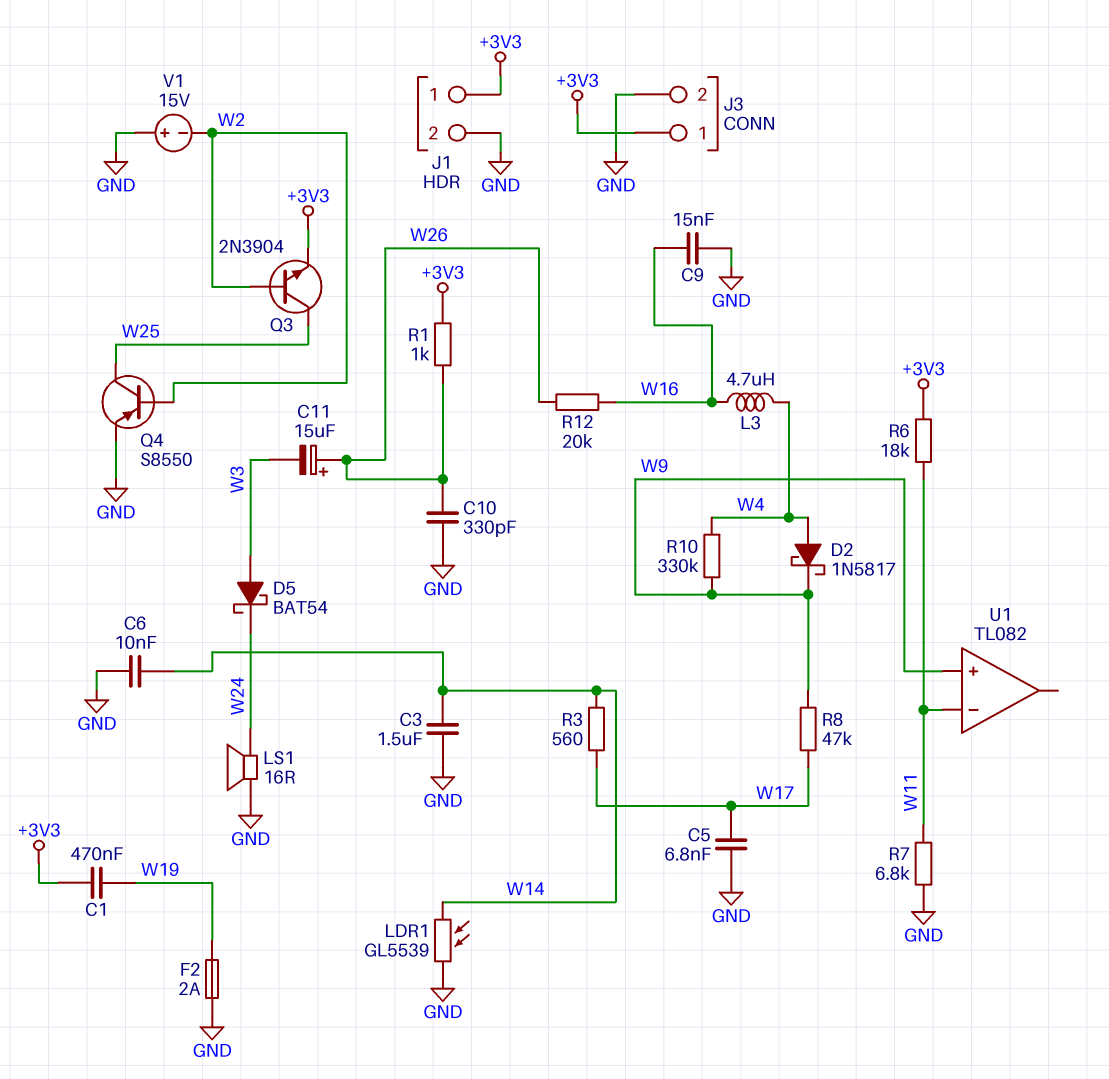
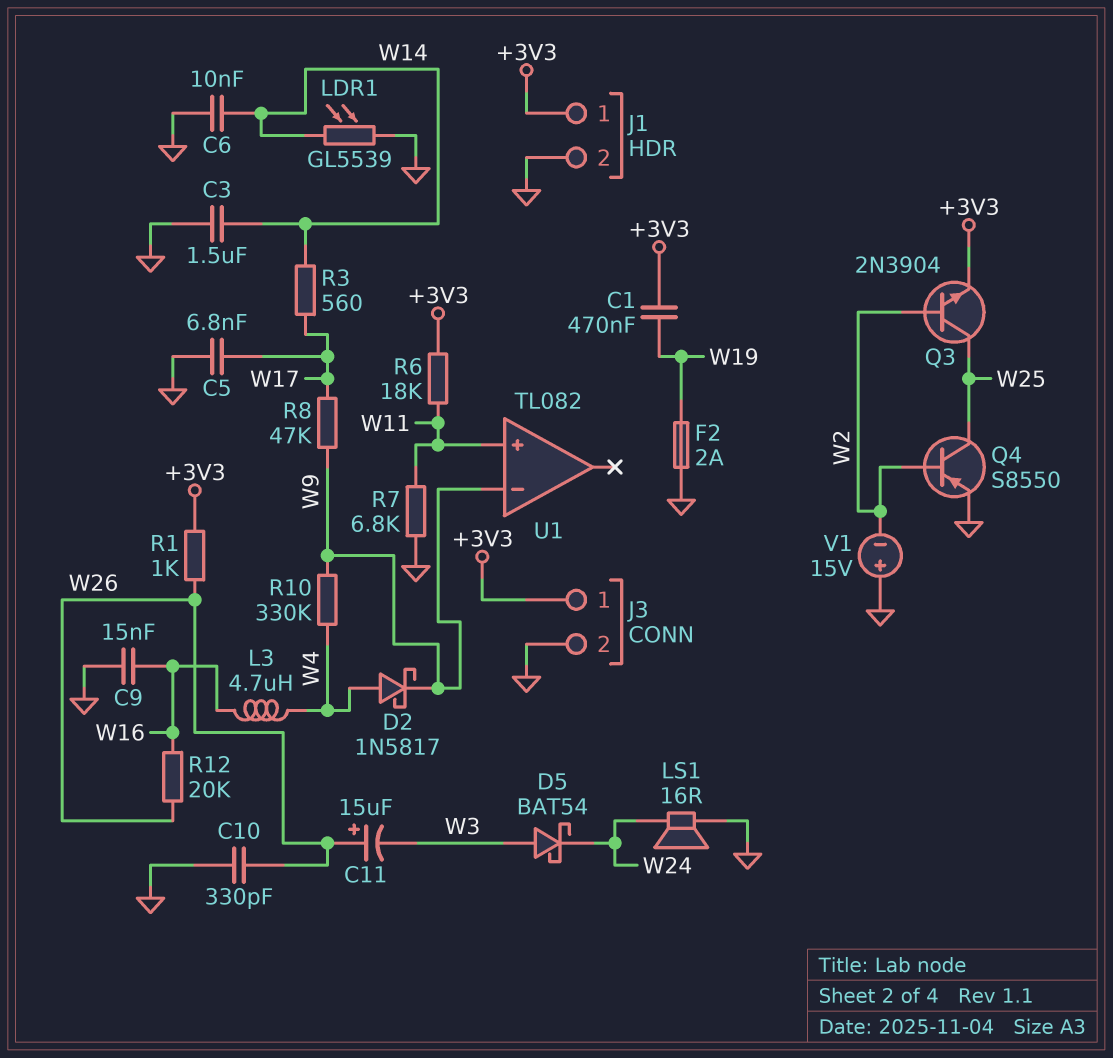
U1 pin in+: W9 -> W11
U1 pin in-: W11 -> W9

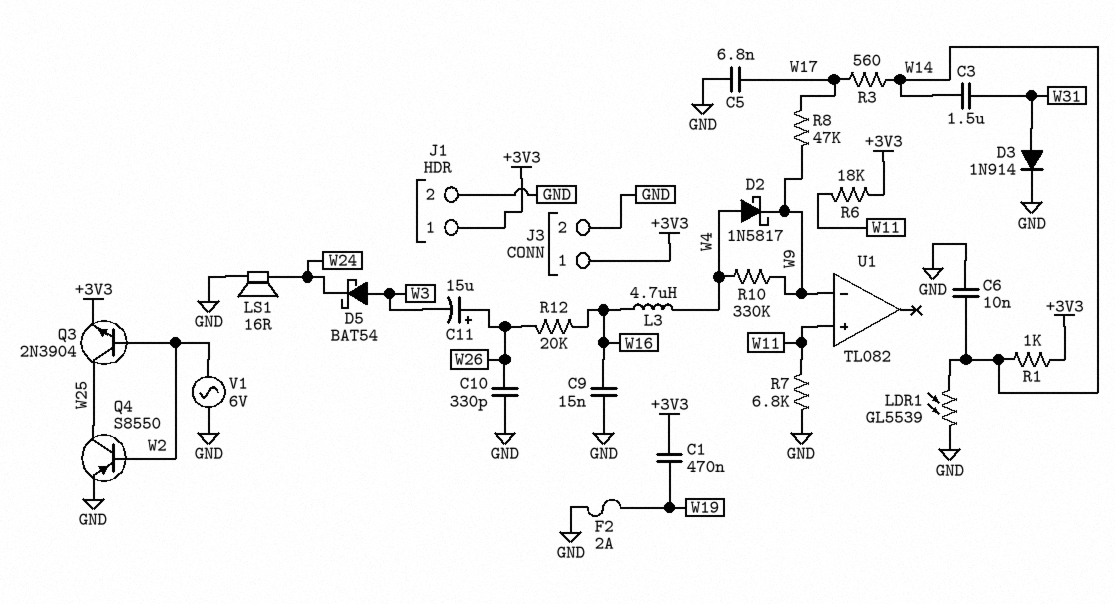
C3: 1.5uF (GND, W14) -> 1.5uF (W14, W31)
D3: none -> diode 1N914 (A W31, K GND)
R1: 1k (+3V3, W26) -> 1k (+3V3, W14)
V1: 15V (plus GND, minus W2) -> AC 6V (GND, W2)

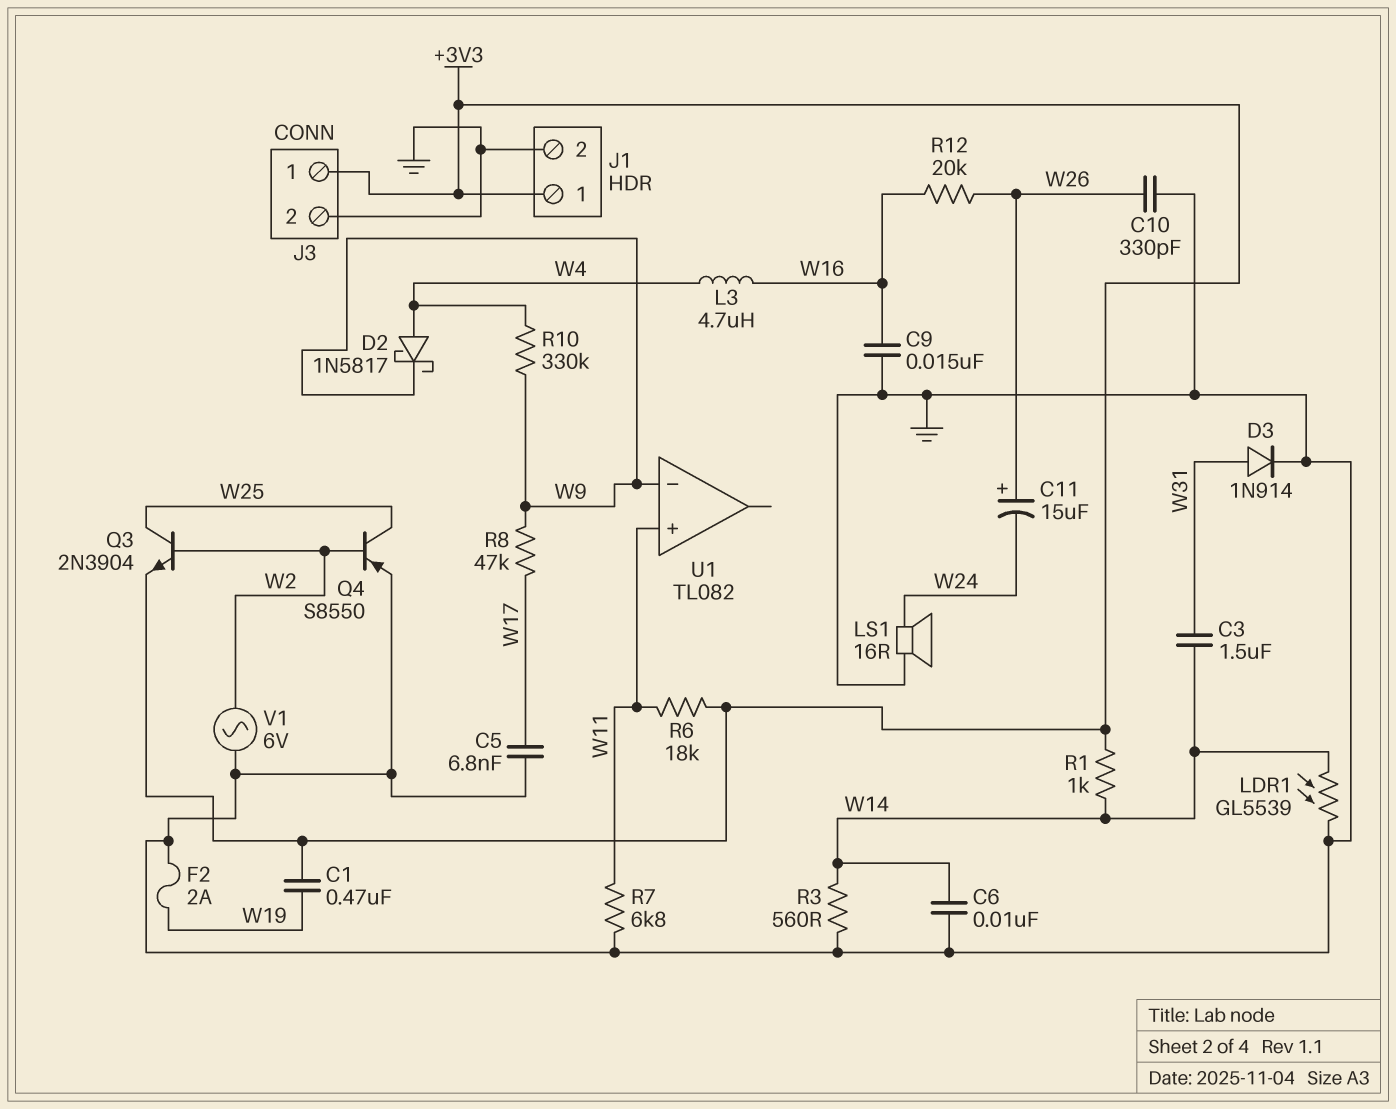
C11: 15uF (plus W26, minus W3) -> 15uF (plus W26, minus W24)
D5: schottky BAT54 (A W3, K W24) -> none
R3: 560 (W14, W17) -> 560 (GND, W14)

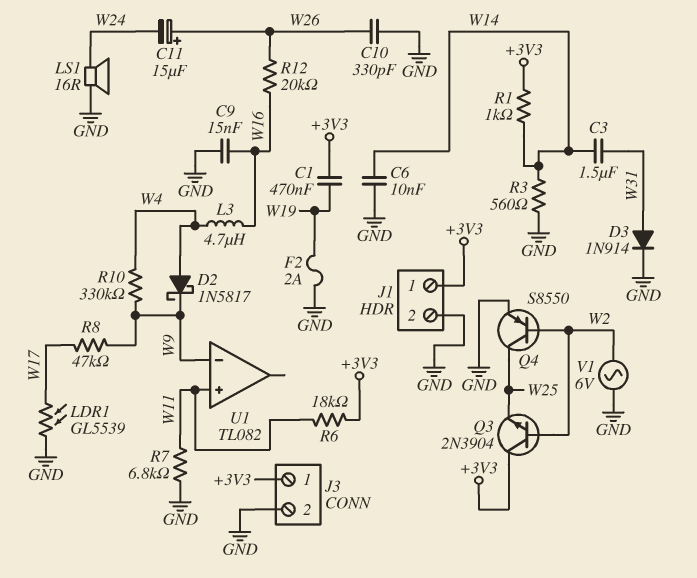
C5: 6.8nF (GND, W17) -> none
LDR1: GL5539 (GND, W14) -> GL5539 (GND, W17)
Q3: NPN 2N3904 (B W2, C W25, E +3V3) -> NPN 2N3904 (B W2, C +3V3, E W25)

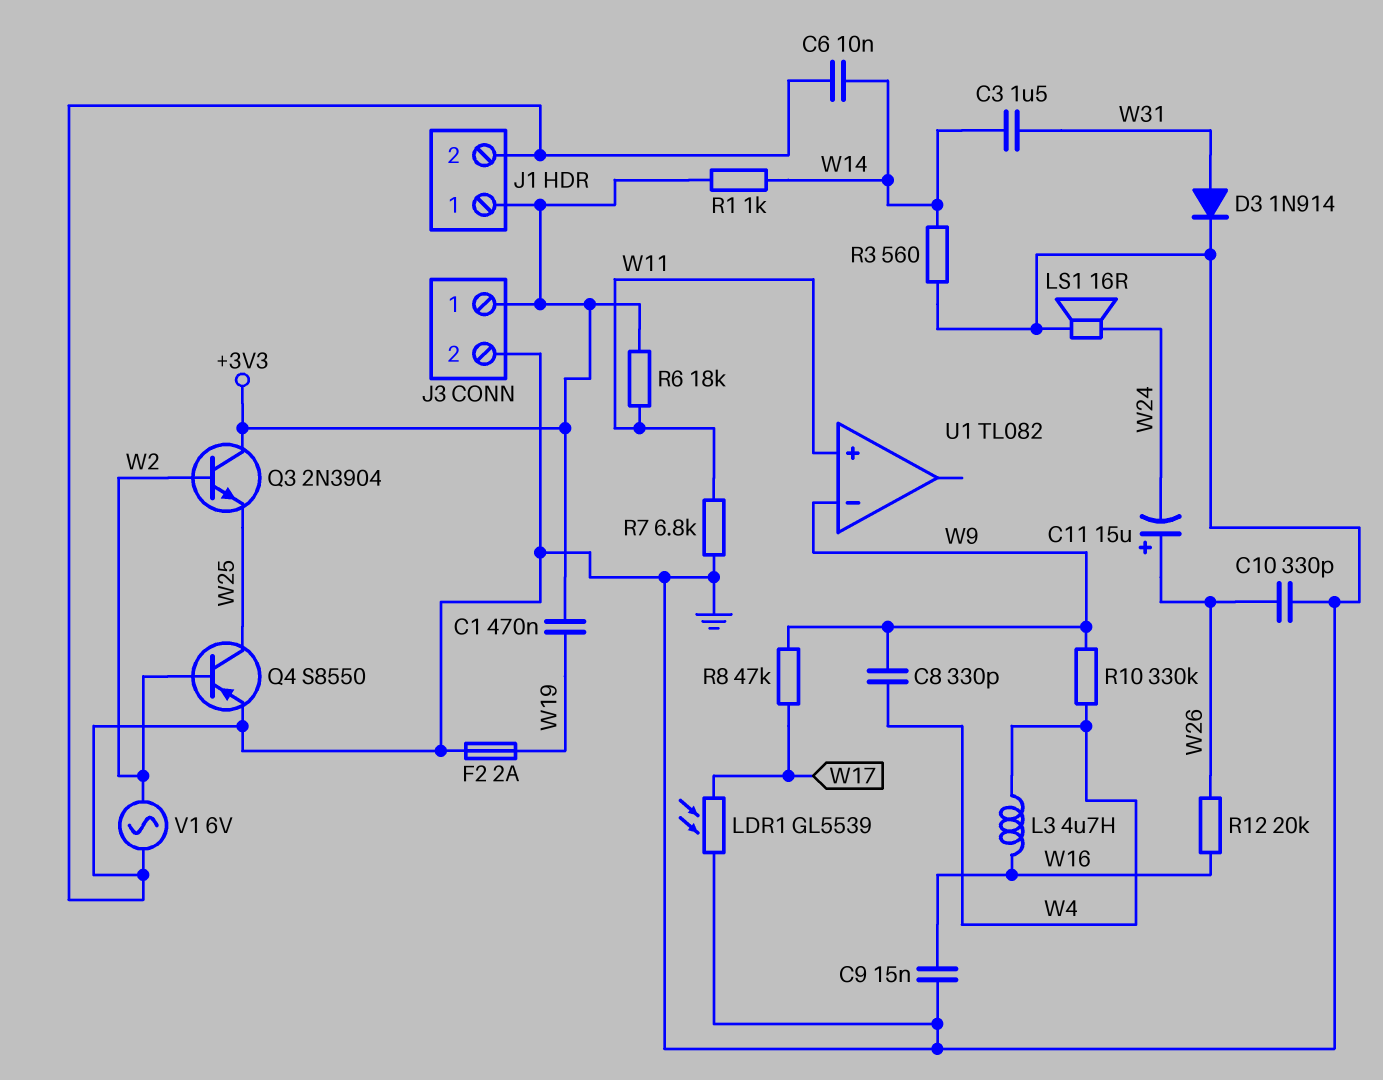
C8: none -> 330pF (W4, W9)
D2: schottky 1N5817 (A W4, K W9) -> none

